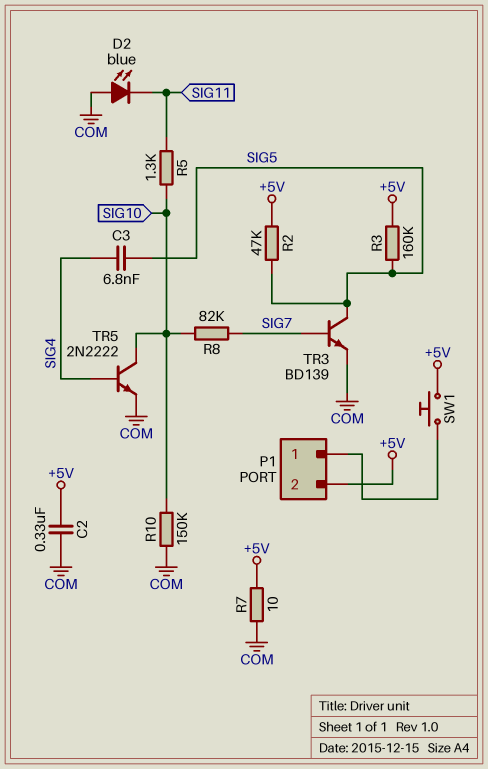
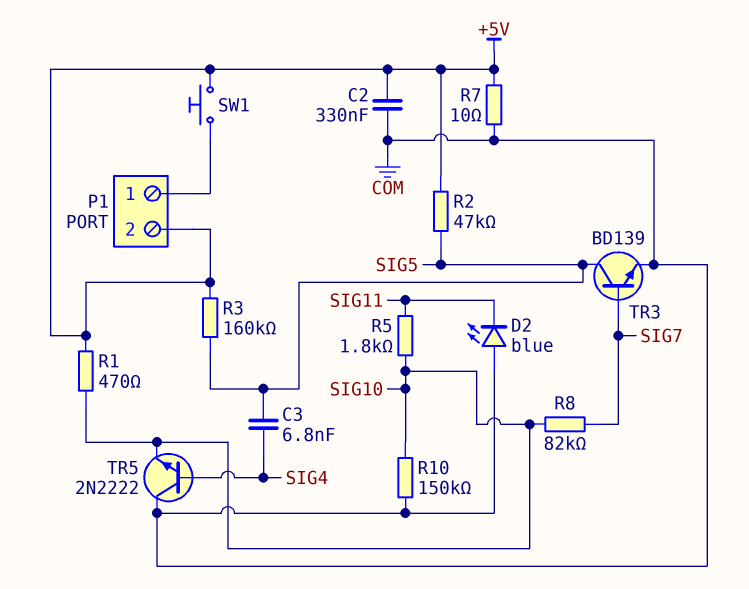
R1: none -> 470 (+5V, SIG10)
R5: 1.3k (SIG10, SIG11) -> 1.8k (SIG10, SIG11)
TR5: NPN 2N2222 (B SIG4, C SIG10, E COM) -> NPN 2N2222 (B SIG4, C COM, E SIG10)

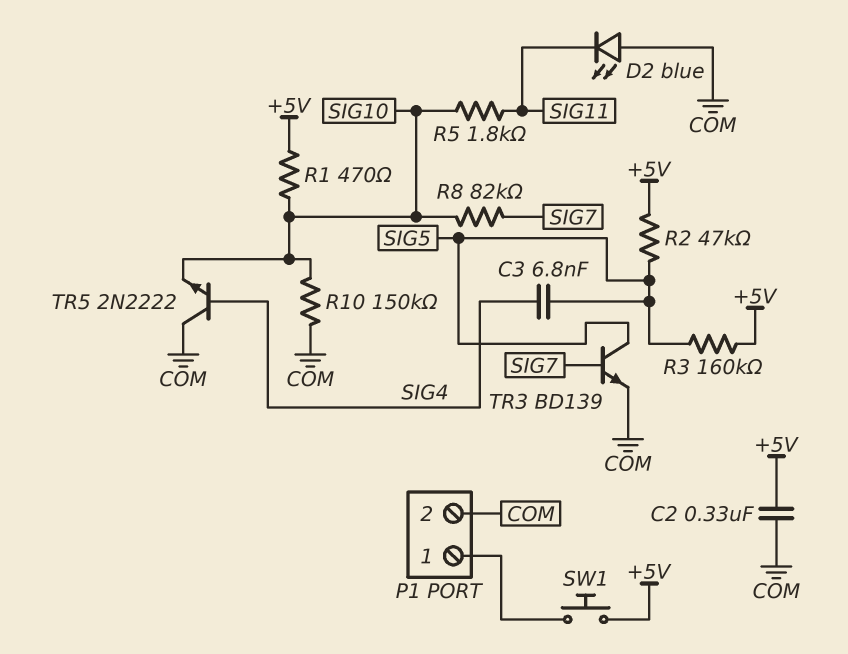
P1 pin 2: +5V -> COM
R7: 10 (+5V, COM) -> none

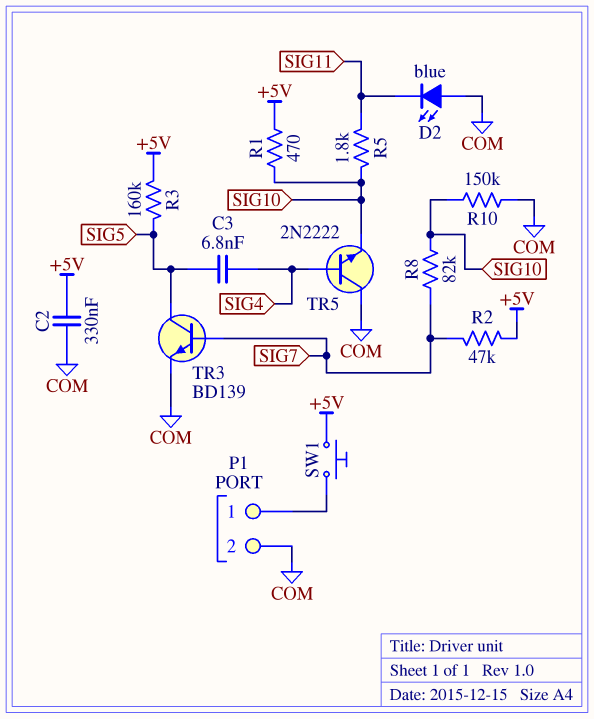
R2: 47k (+5V, SIG5) -> 47k (+5V, SIG7)

